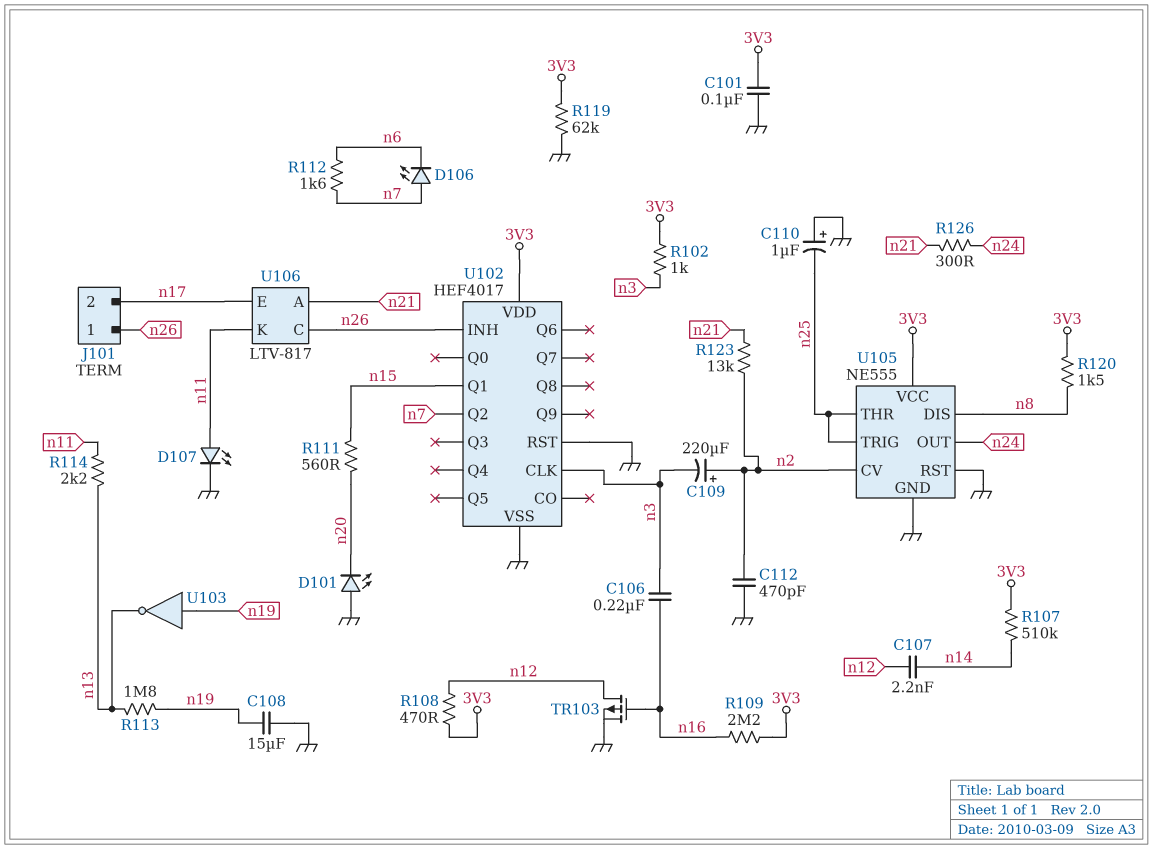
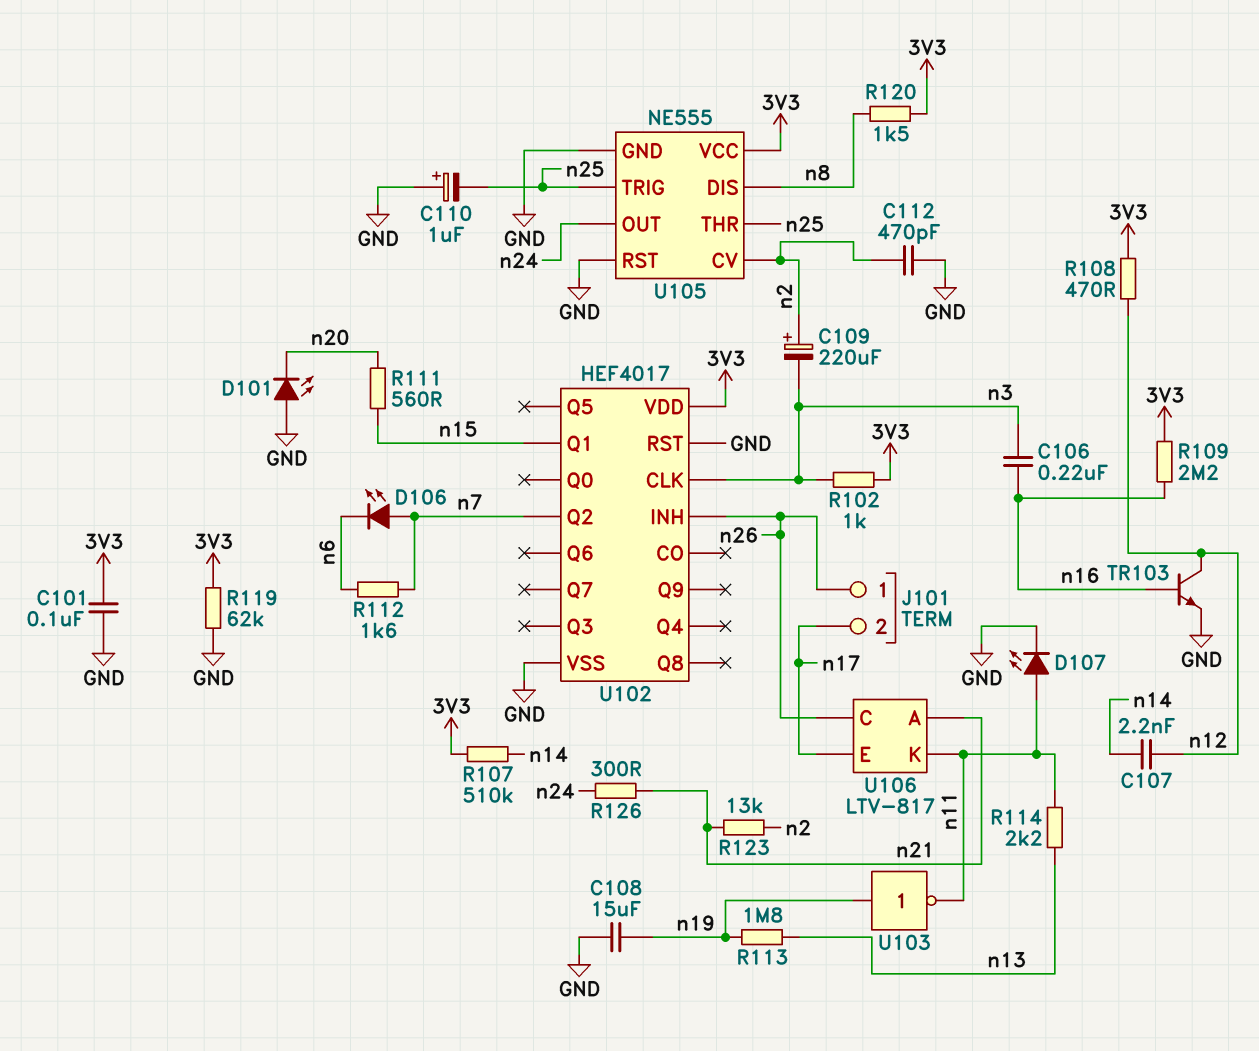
TR103: PMOS (G n16, D n12, S GND) -> NPN (B n16, C n12, E GND)
U103: NOT (in n19, out n13) -> NOT (in n19, out n11)

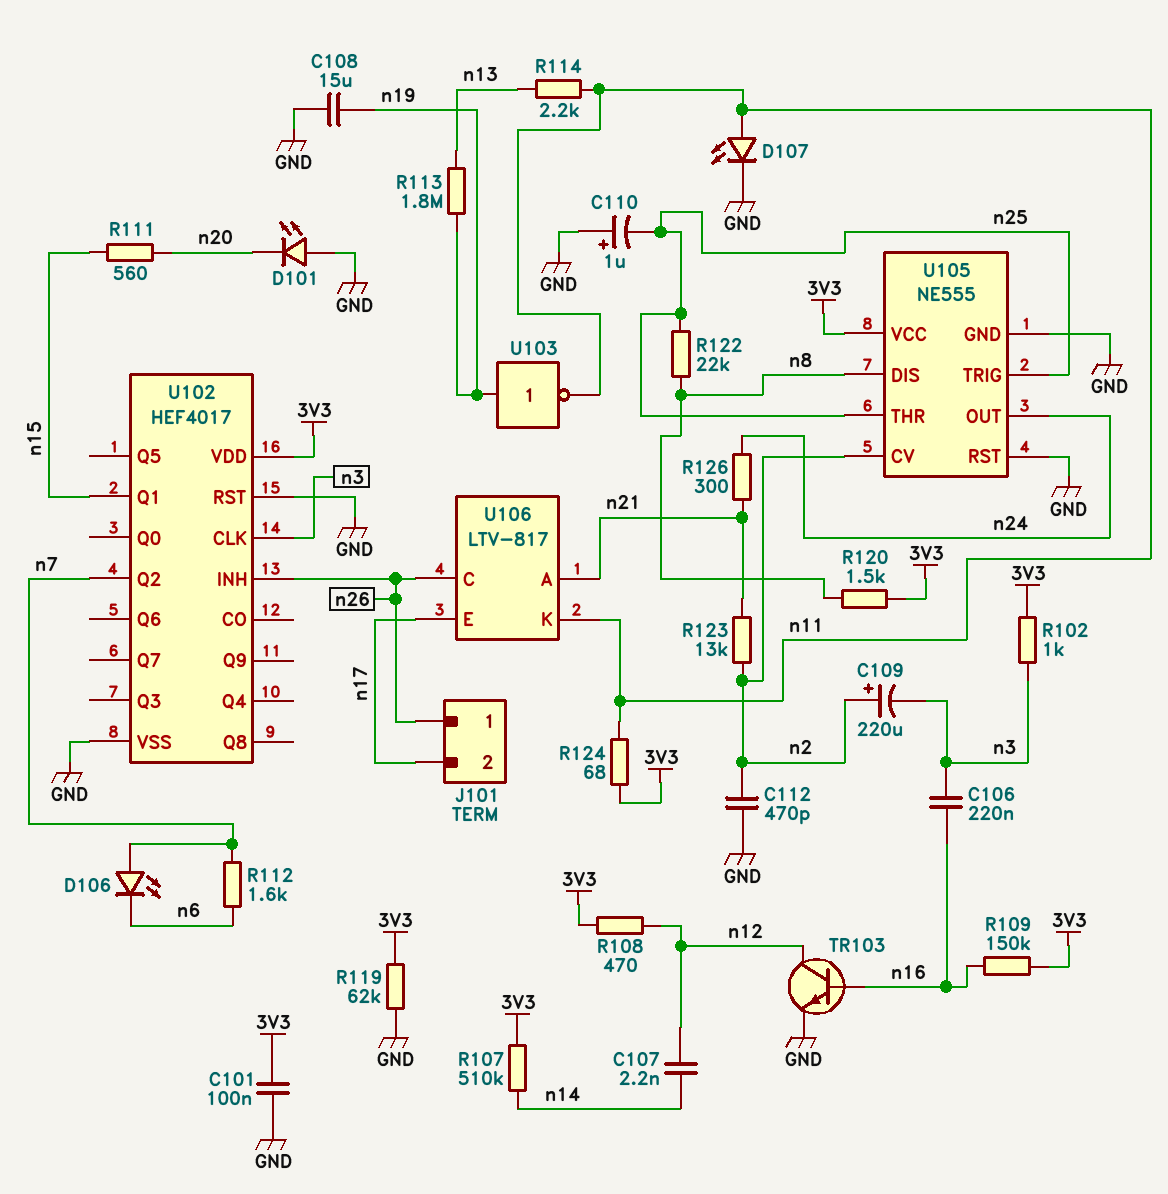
R109: 2.2M (3V3, n16) -> 150k (3V3, n16)
R122: none -> 22k (n8, n25)
R124: none -> 68 (3V3, n11)

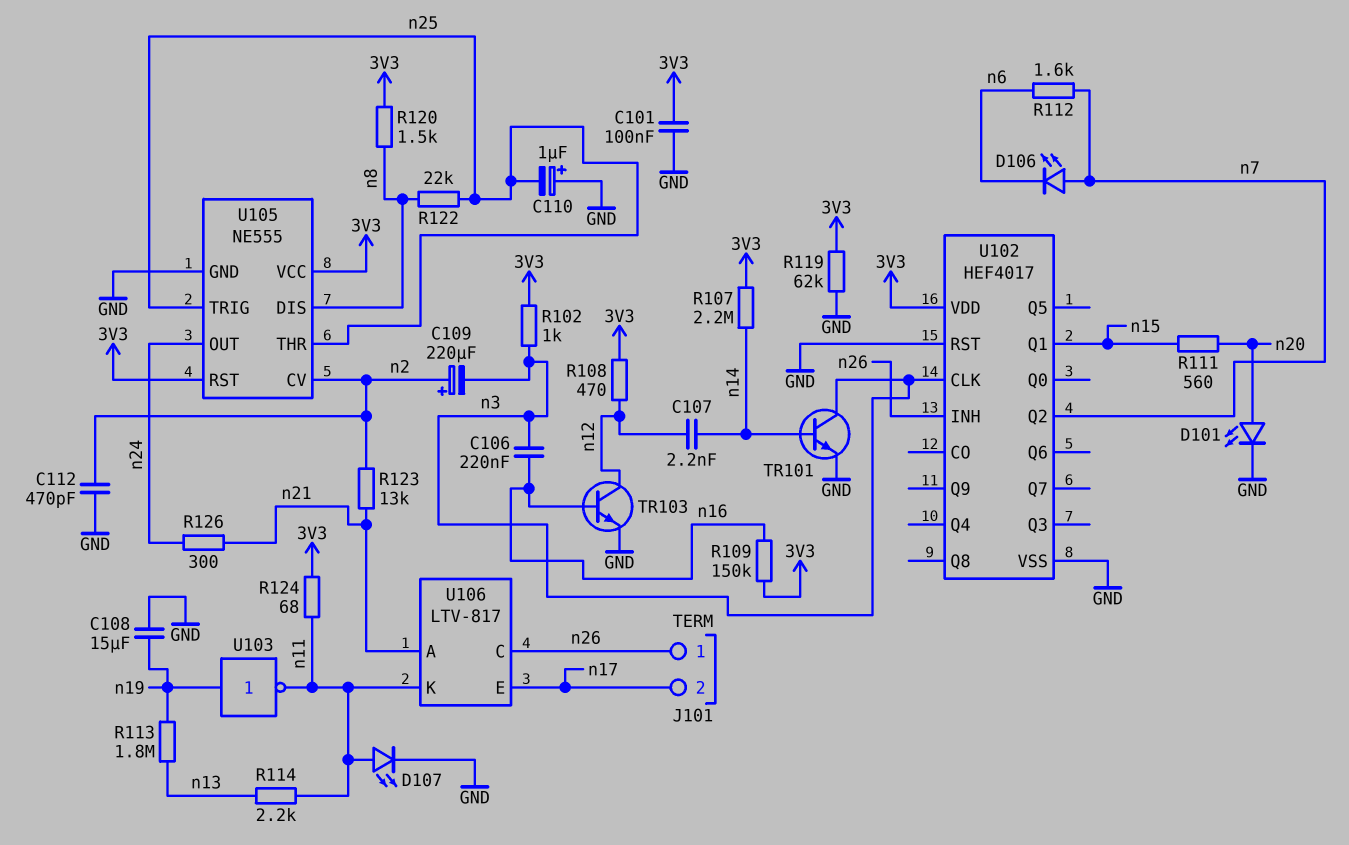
D101: LED (A GND, K n20) -> LED (A n20, K GND)
R107: 510k (3V3, n14) -> 2.2M (3V3, n14)
TR101: none -> NPN (B n14, C n3, E GND)
U105 pin RST: GND -> 3V3

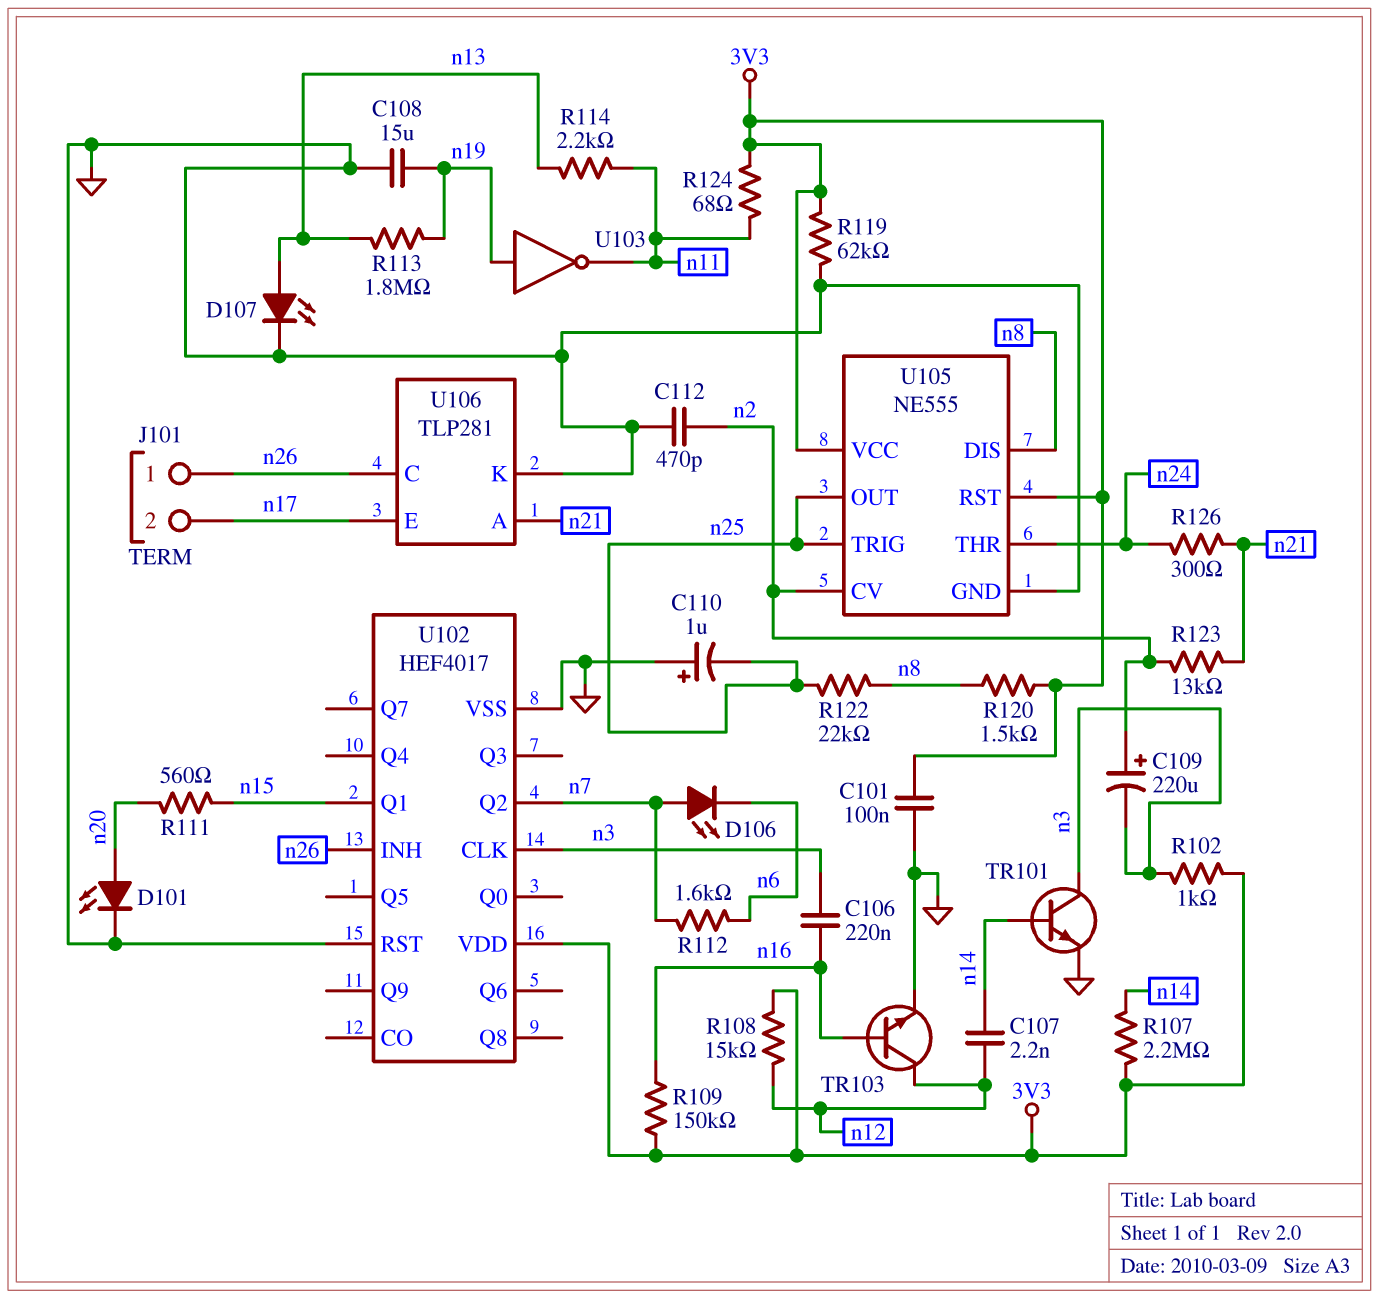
D107: LED (A n11, K GND) -> LED (A n13, K GND)
R108: 470 (3V3, n12) -> 15k (3V3, n12)
U105 pin OUT: n24 -> n25
U105 pin THR: n25 -> n24
U106: LTV-817 -> TLP281
U106 pin K: n11 -> GND

